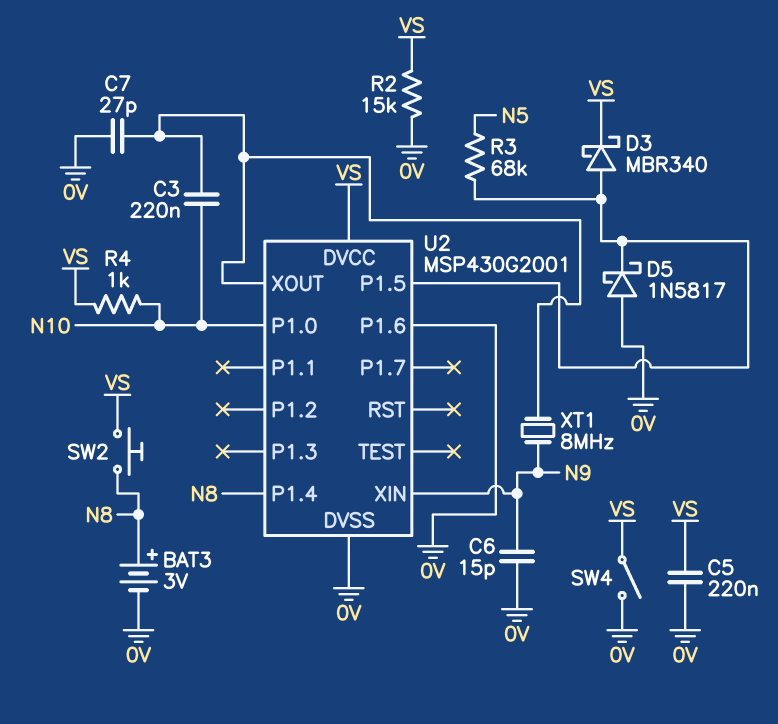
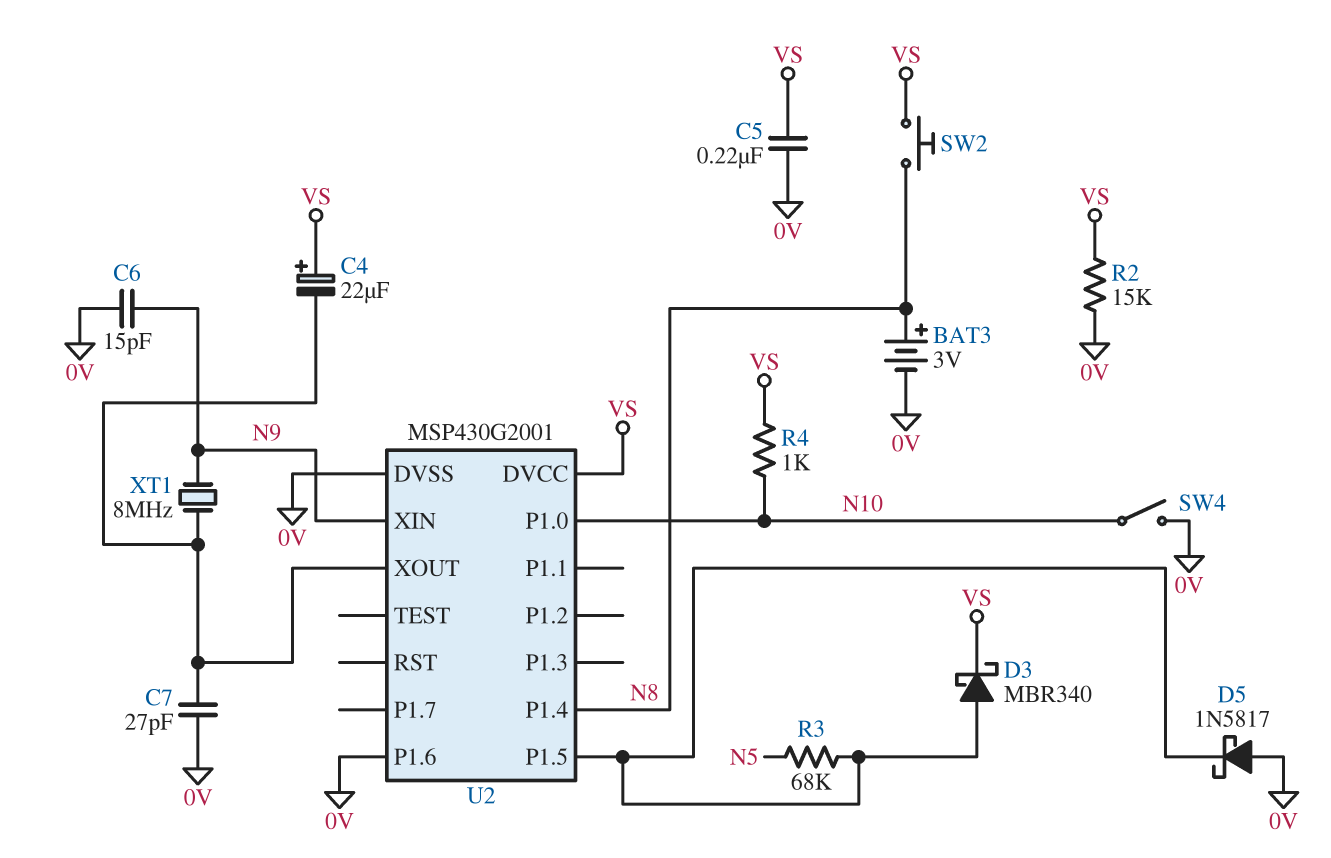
C3: 220nF (N10, U2/XOUT) -> none
C4: none -> 22uF (plus VS, minus U2/XOUT)
SW4: switch (0V, VS) -> switch (0V, N10)

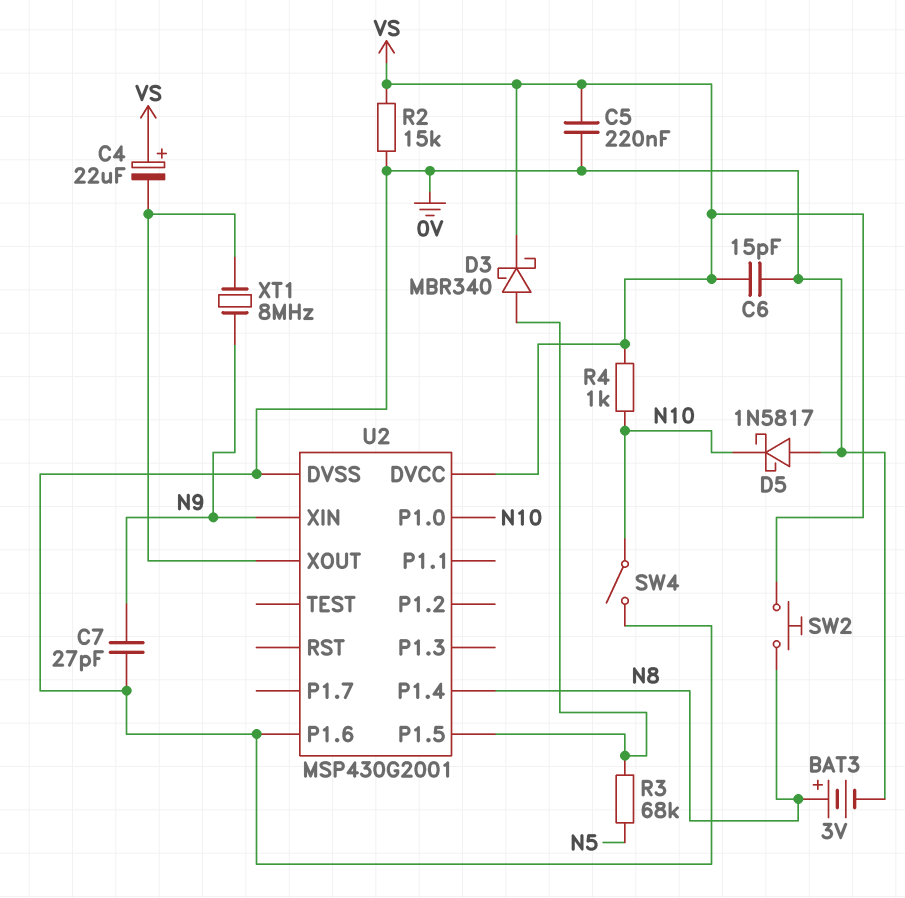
C6: 15pF (0V, N9) -> 15pF (0V, VS)
C7: 27pF (0V, U2/XOUT) -> 27pF (0V, N9)
D5: schottky 1N5817 (A 0V, K U2/P1.5) -> schottky 1N5817 (A 0V, K N10)

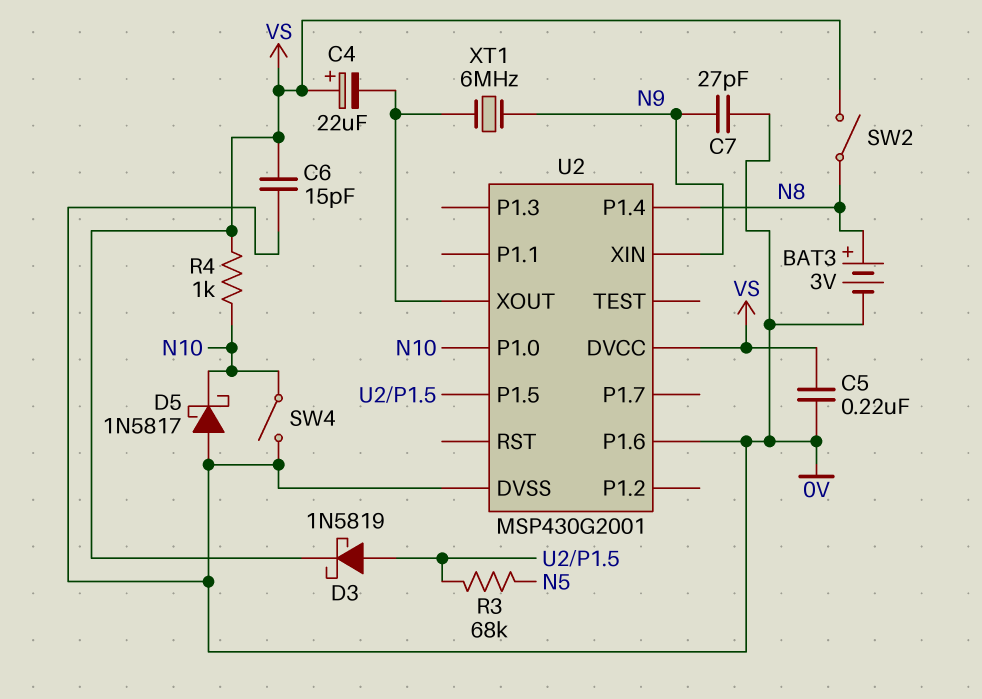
D3: schottky MBR340 (A U2/P1.5, K VS) -> schottky 1N5819 (A U2/P1.5, K VS)
R2: 15k (0V, VS) -> none
SW2: button (N8, VS) -> switch (N8, VS)
XT1: 8MHz (N9, U2/XOUT) -> 6MHz (N9, U2/XOUT)

